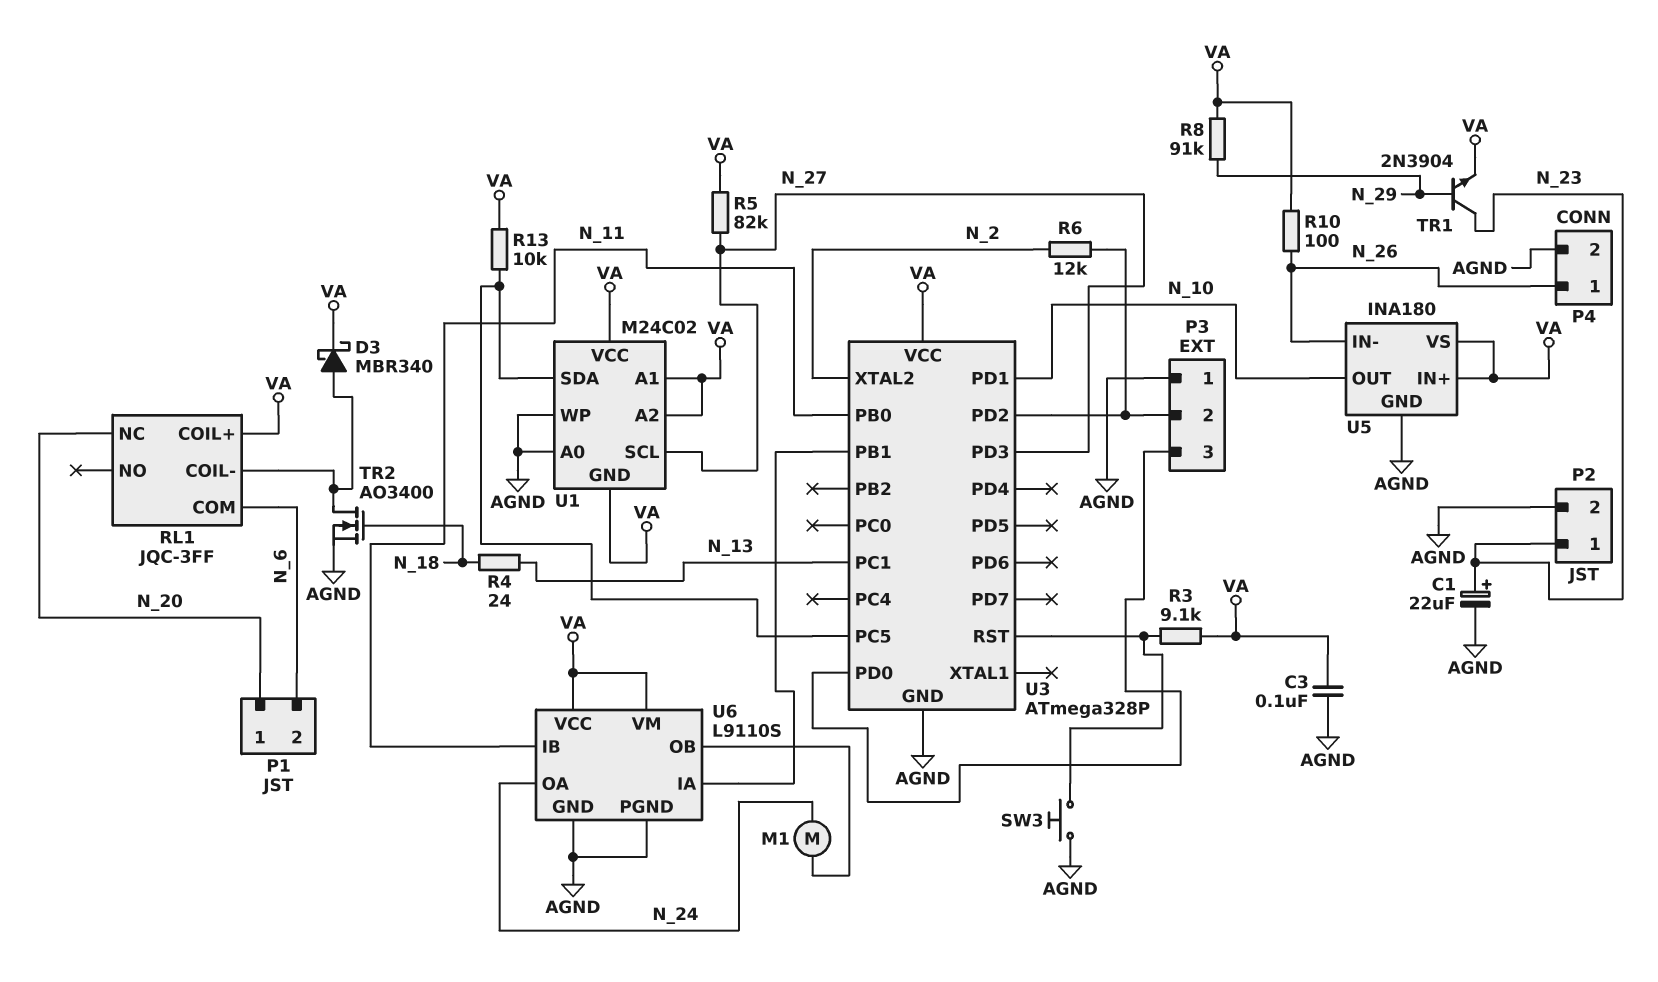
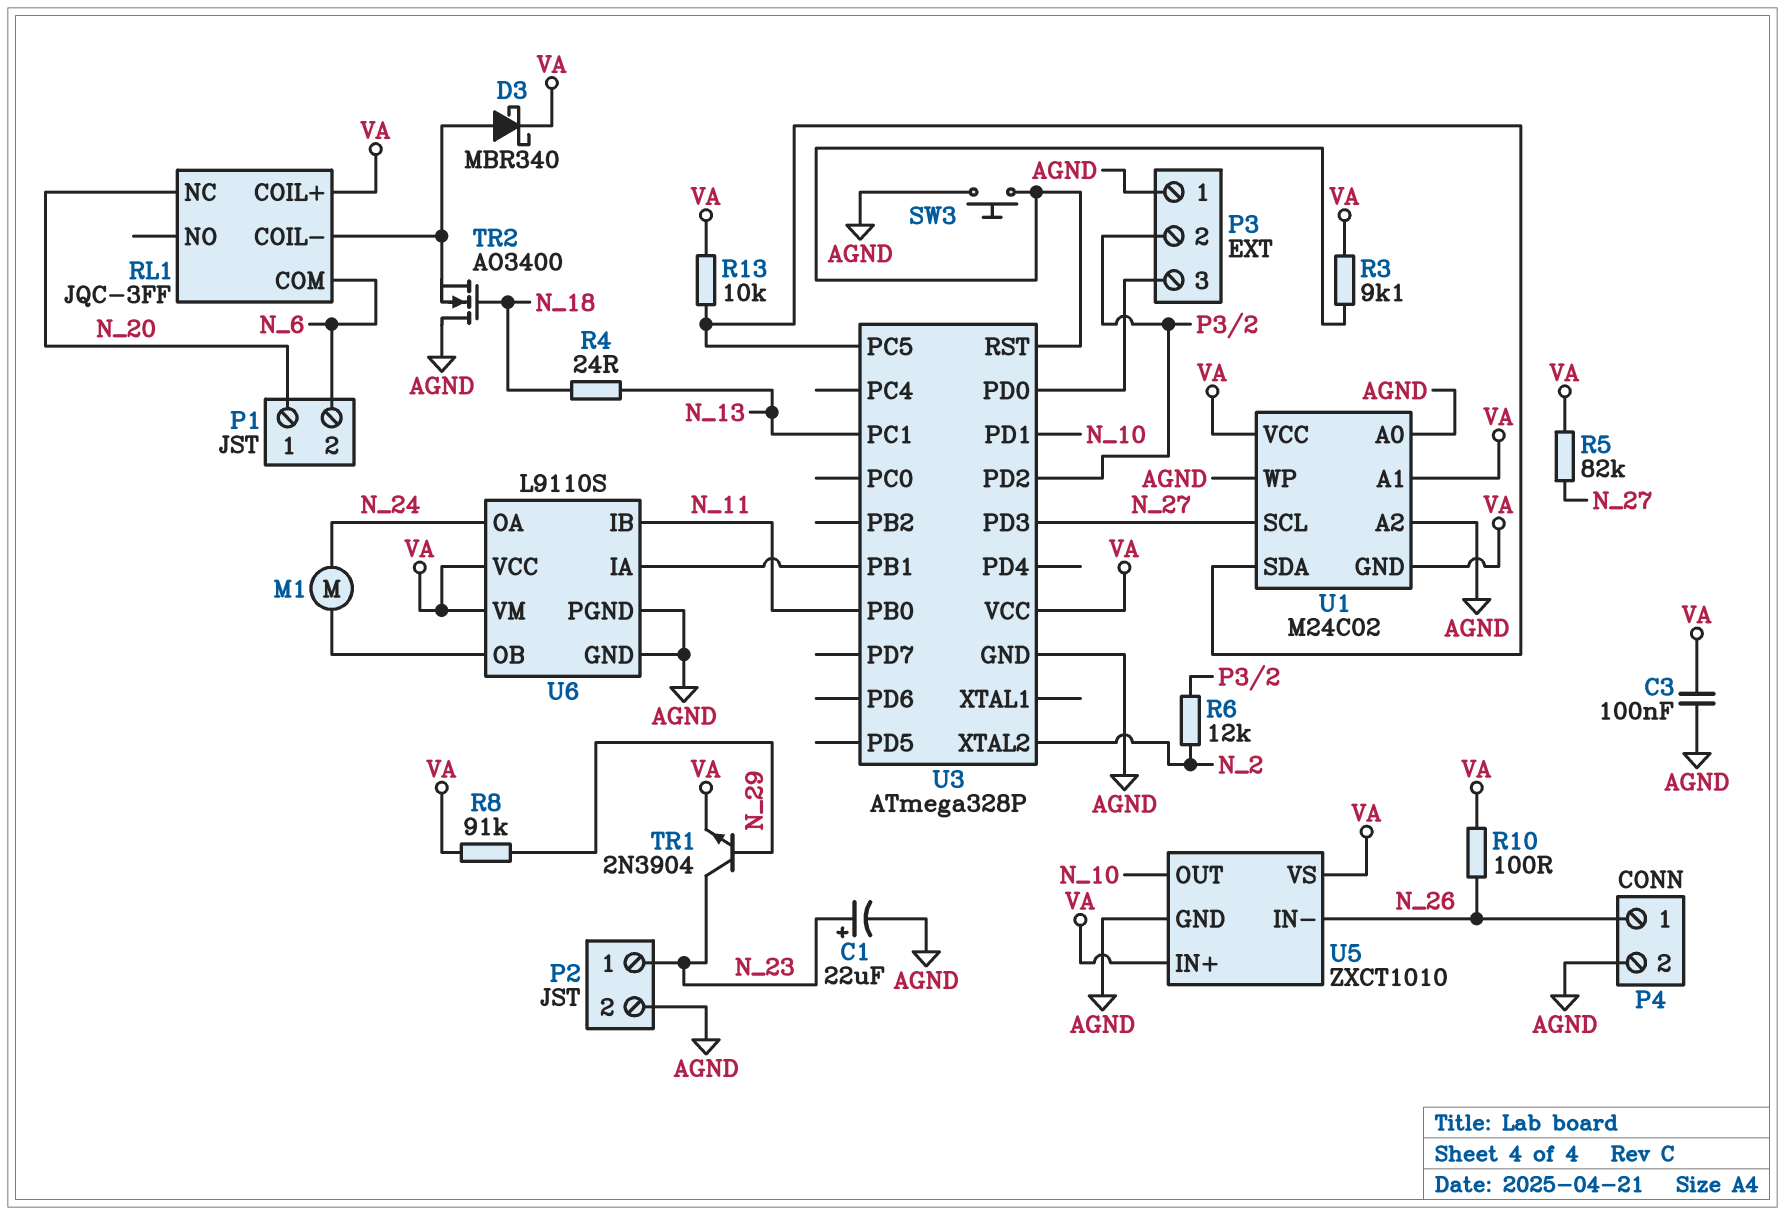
TR2: NMOS AO3400 (G N_18, D RL1/COIL-, S AGND) -> NMOS AO3400 (G N_18, D AGND, S RL1/COIL-)
U1 pin A2: VA -> AGND
U5: INA180 -> ZXCT1010

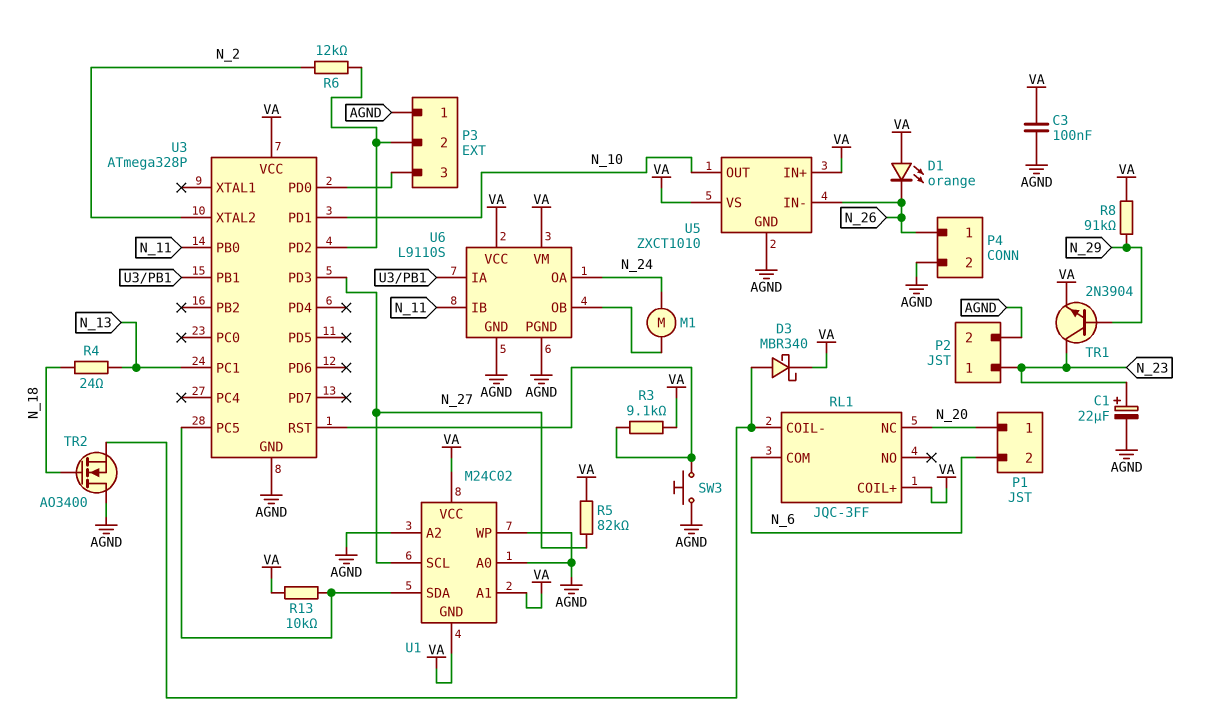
D1: none -> LED orange (A VA, K N_26)
R10: 100 (N_26, VA) -> none

